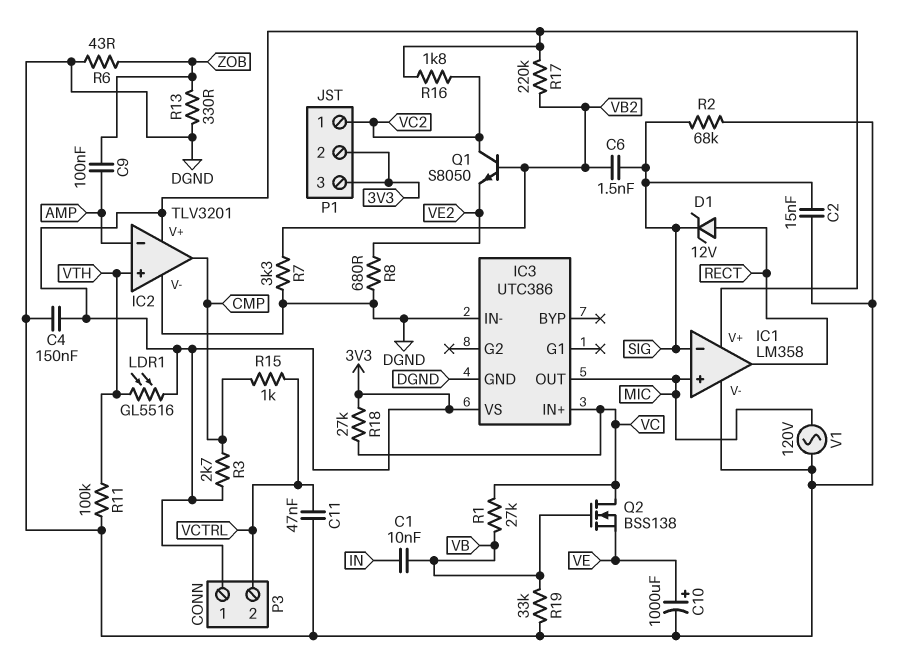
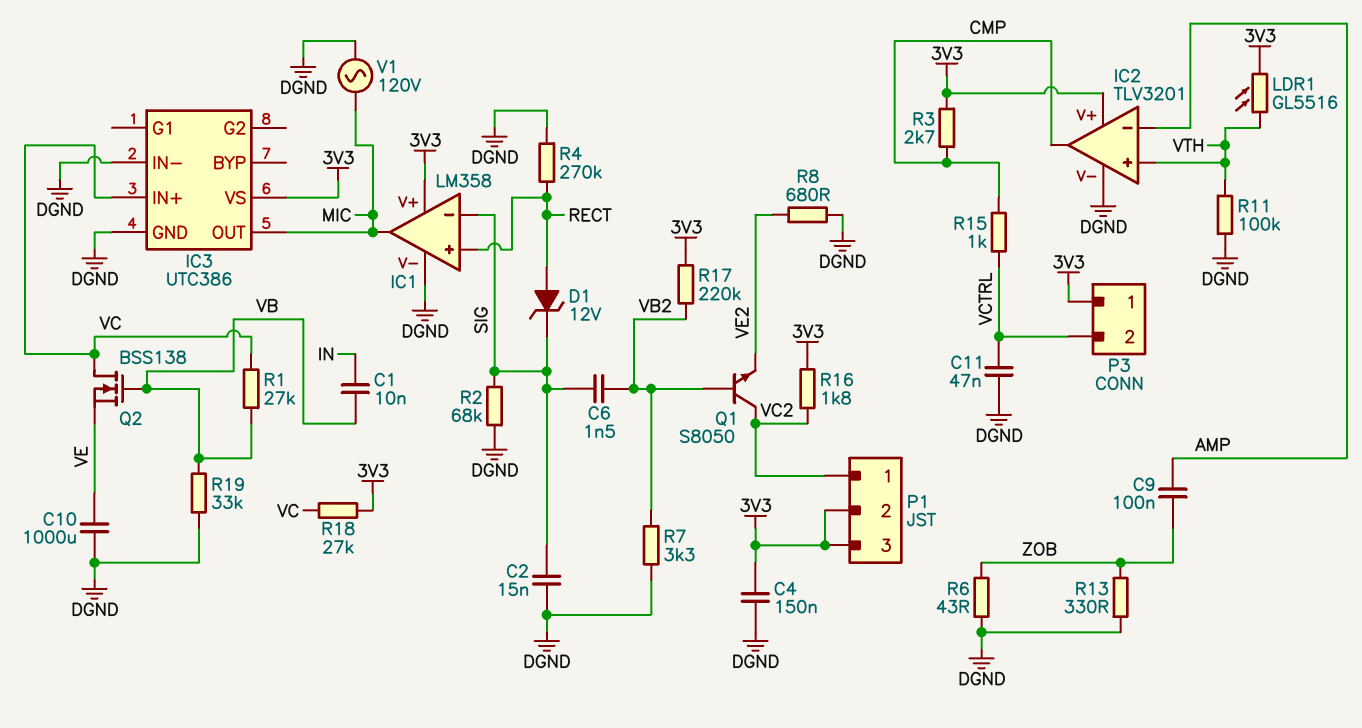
C10: 1000uF (plus VE, minus DGND) -> 1000uF (DGND, VE)
IC1 pin in+: MIC -> RECT
IC1 pin out: RECT -> MIC
R4: none -> 270k (DGND, RECT)

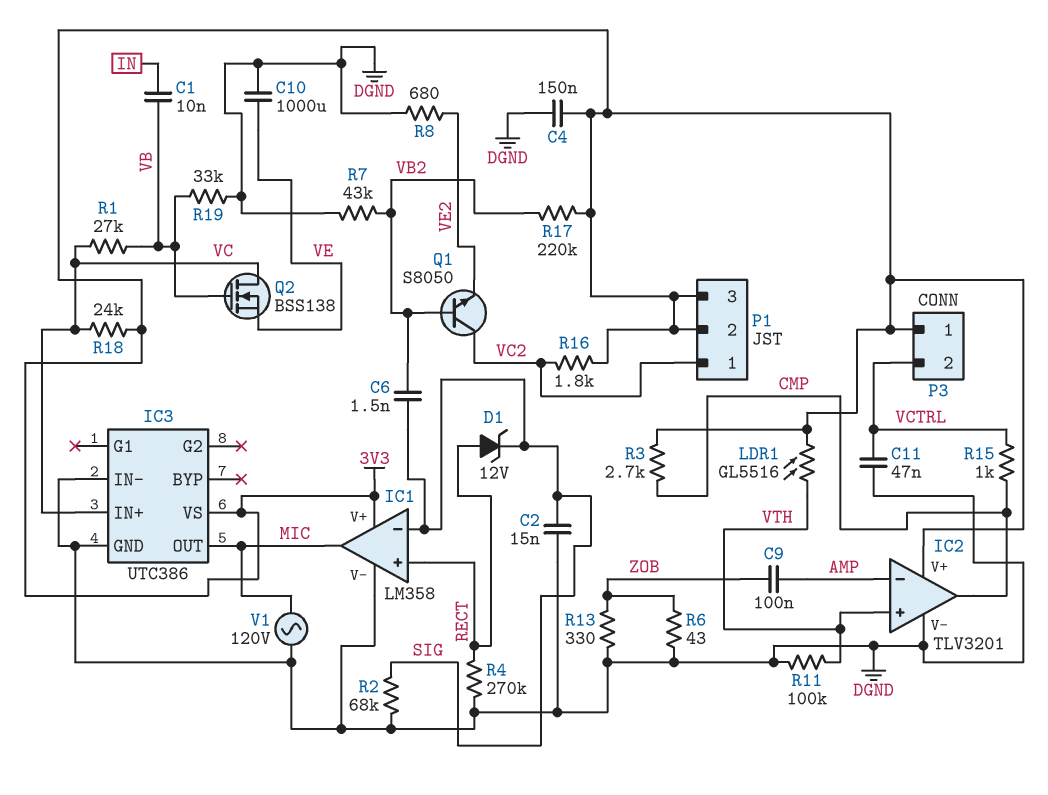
R7: 3.3k (DGND, VB2) -> 43k (DGND, VB2)
R18: 27k (3V3, VC) -> 24k (3V3, VC)

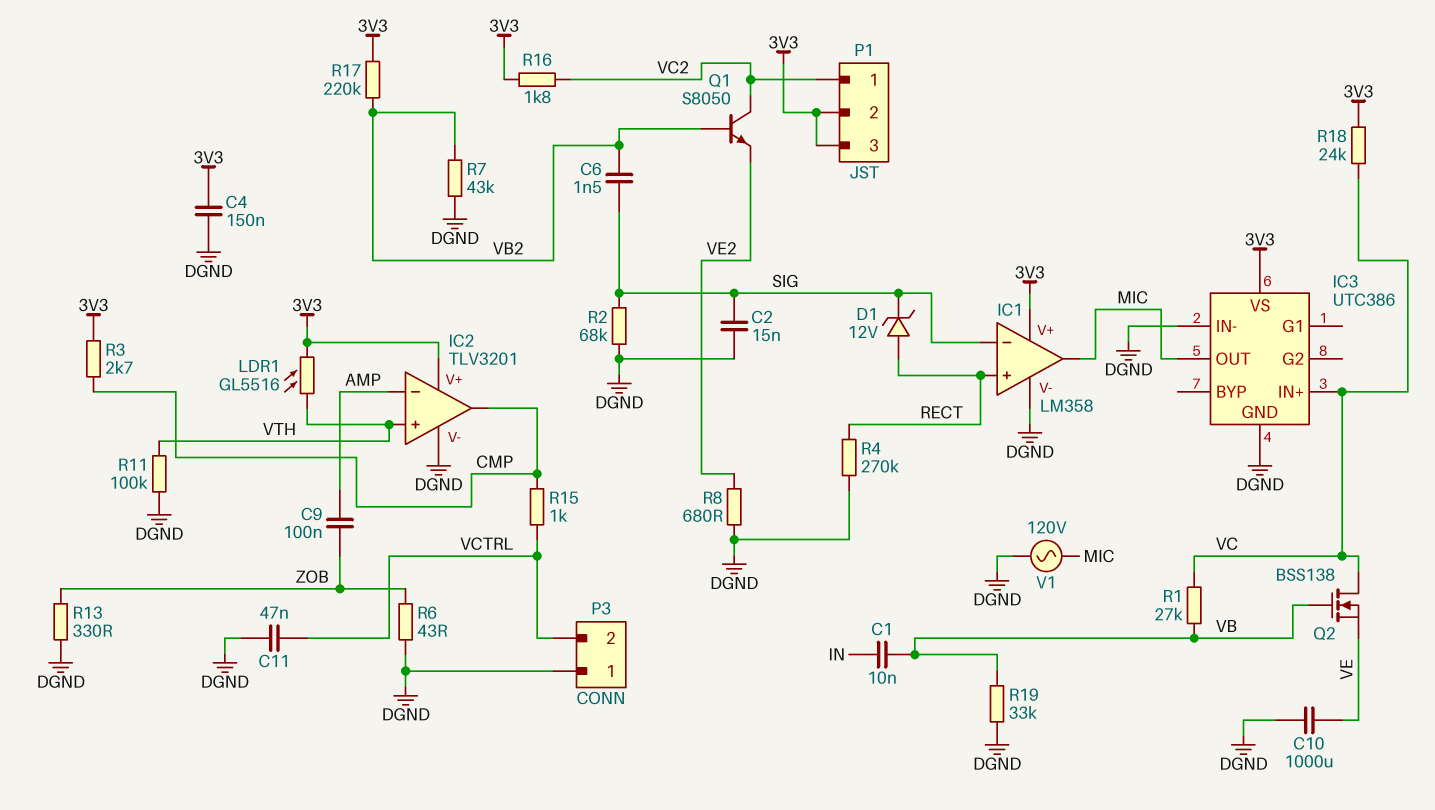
P3 pin 1: 3V3 -> DGND

